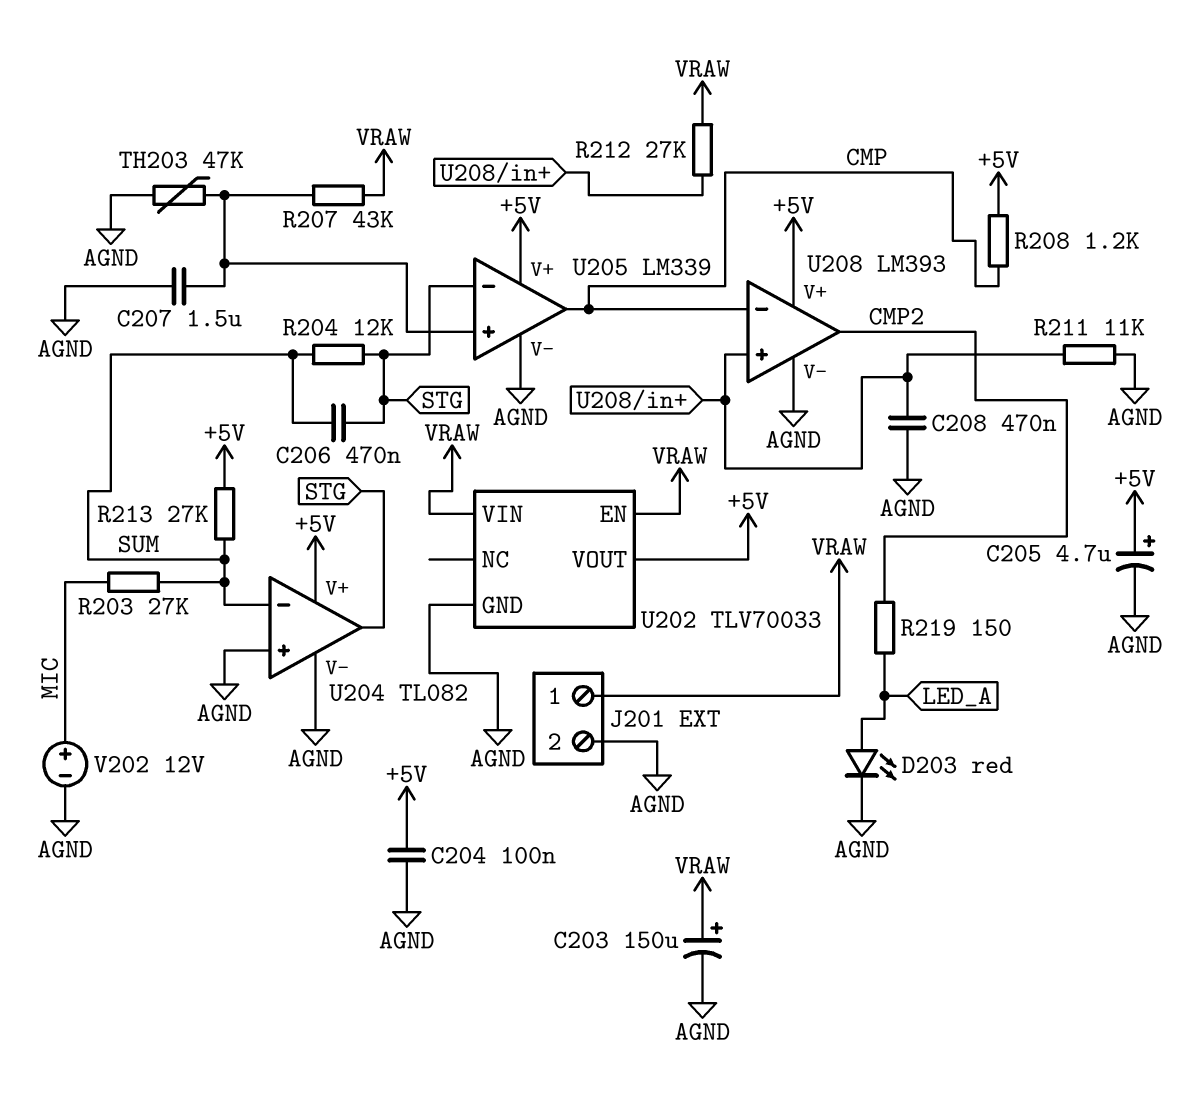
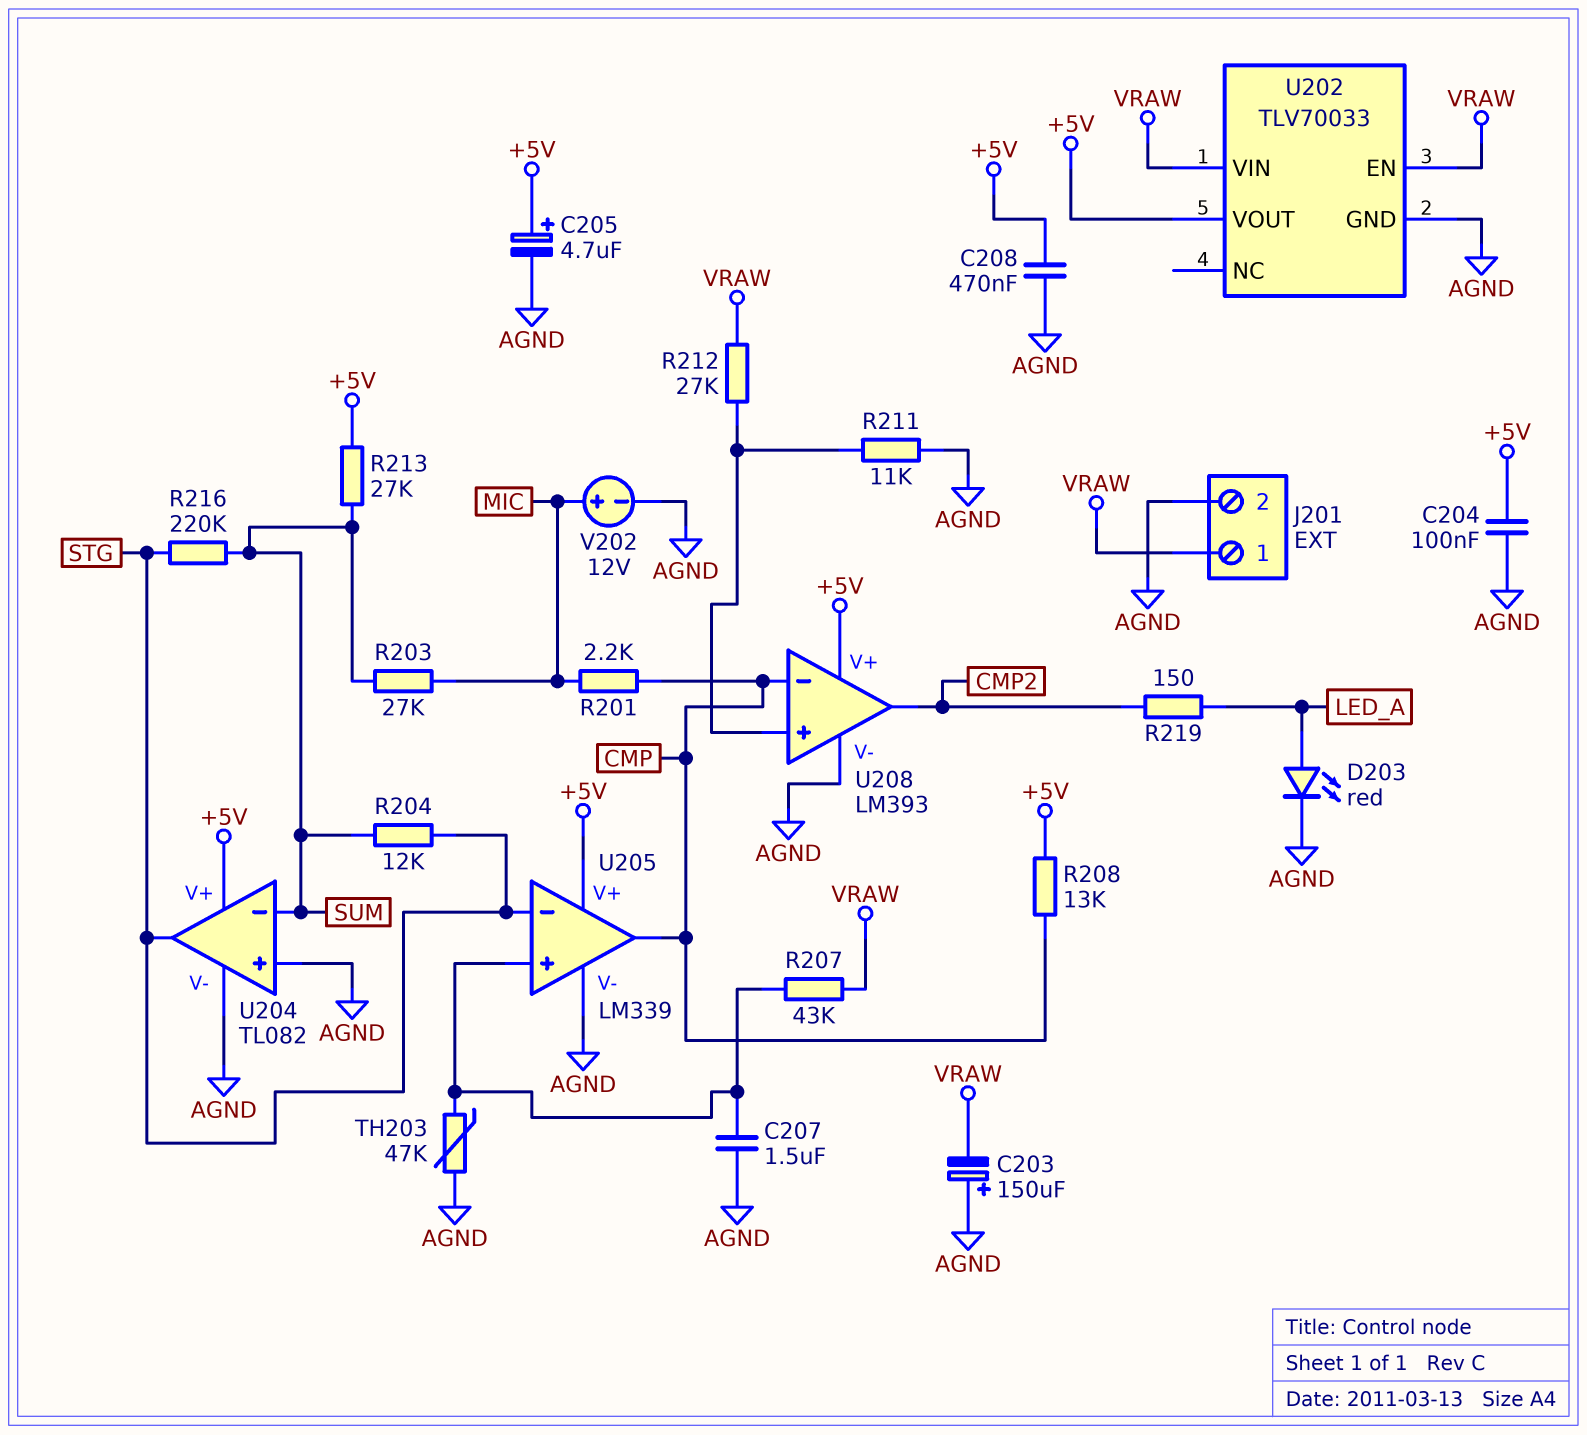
C203: 150uF (plus VRAW, minus AGND) -> 150uF (plus AGND, minus VRAW)
C206: 470nF (STG, SUM) -> none
C208: 470nF (AGND, U208/in+) -> 470nF (+5V, AGND)
R201: none -> 2.2k (CMP, MIC)
R208: 1.2k (+5V, CMP) -> 13k (+5V, CMP)
R216: none -> 220k (STG, SUM)

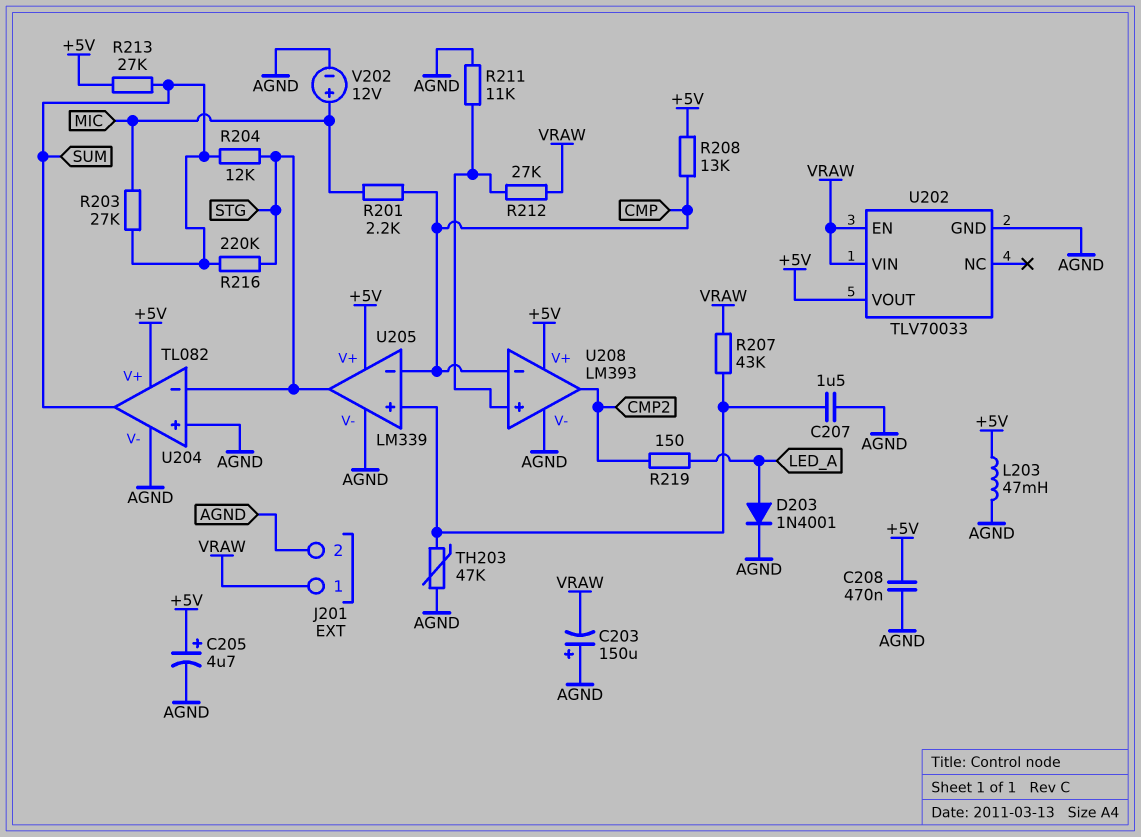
C204: 100nF (+5V, AGND) -> none
D203: LED red (A LED_A, K AGND) -> diode 1N4001 (A LED_A, K AGND)
L203: none -> 47mH (+5V, AGND)
U204 pin in-: SUM -> STG
U204 pin out: STG -> SUM
U205 pin in-: STG -> CMP
U205 pin out: CMP -> STG

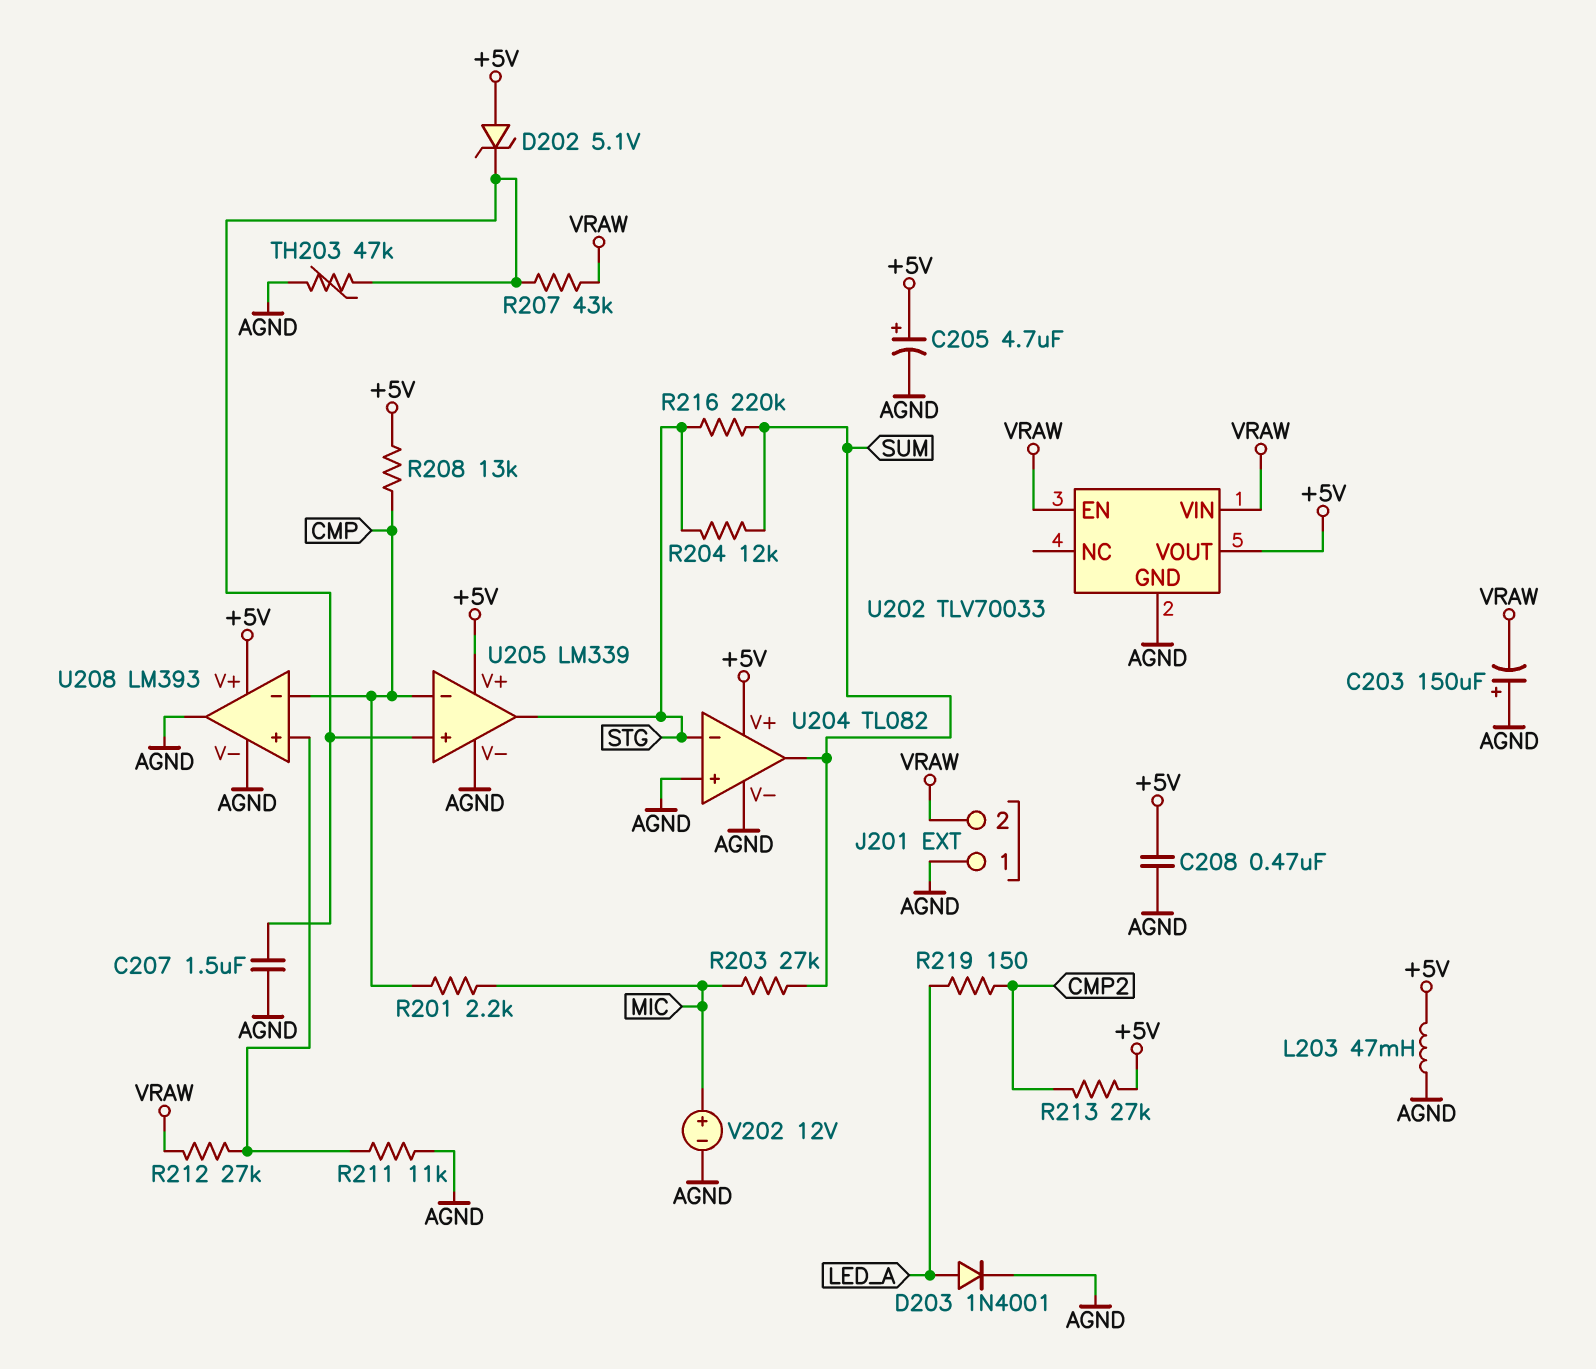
D202: none -> zener 5.1V (A +5V, K U205/in+)
J201 pin 1: VRAW -> AGND
J201 pin 2: AGND -> VRAW
R213: 27k (+5V, SUM) -> 27k (+5V, CMP2)
U208 pin out: CMP2 -> AGND

